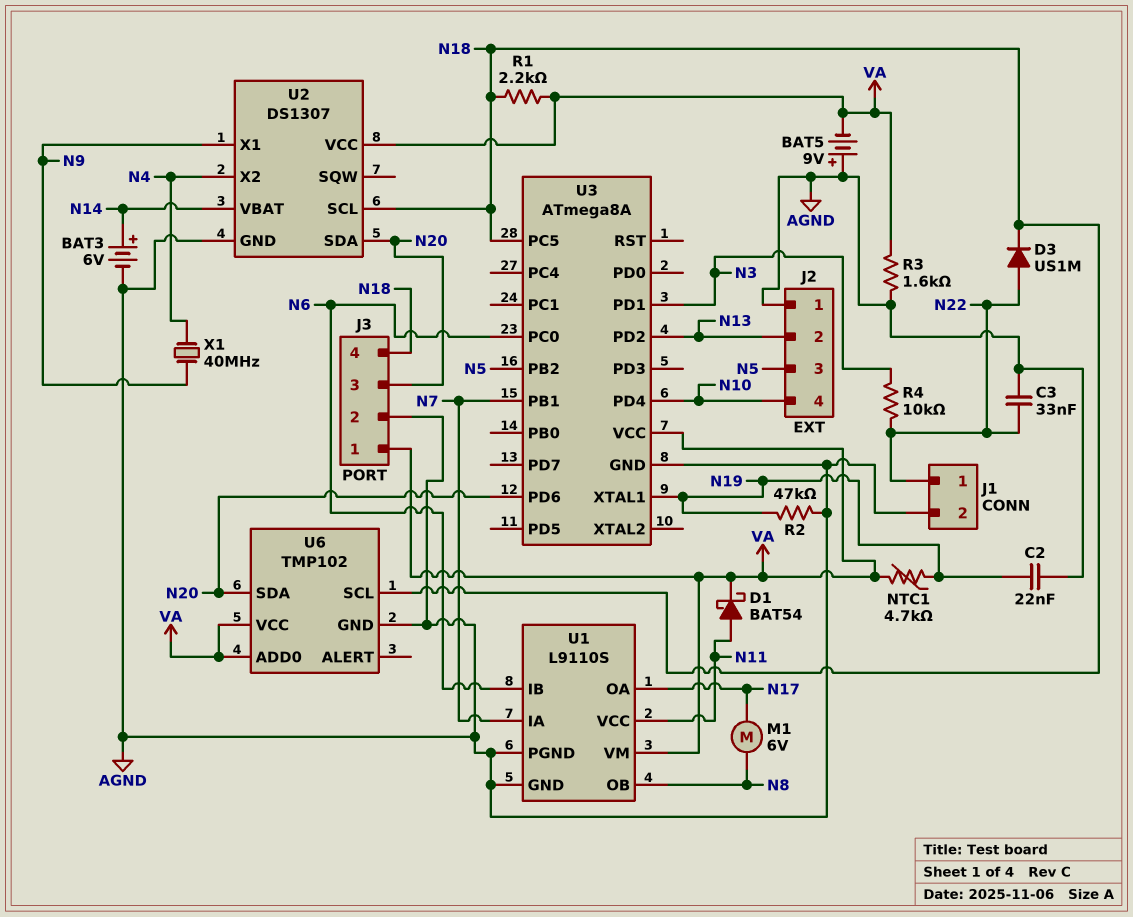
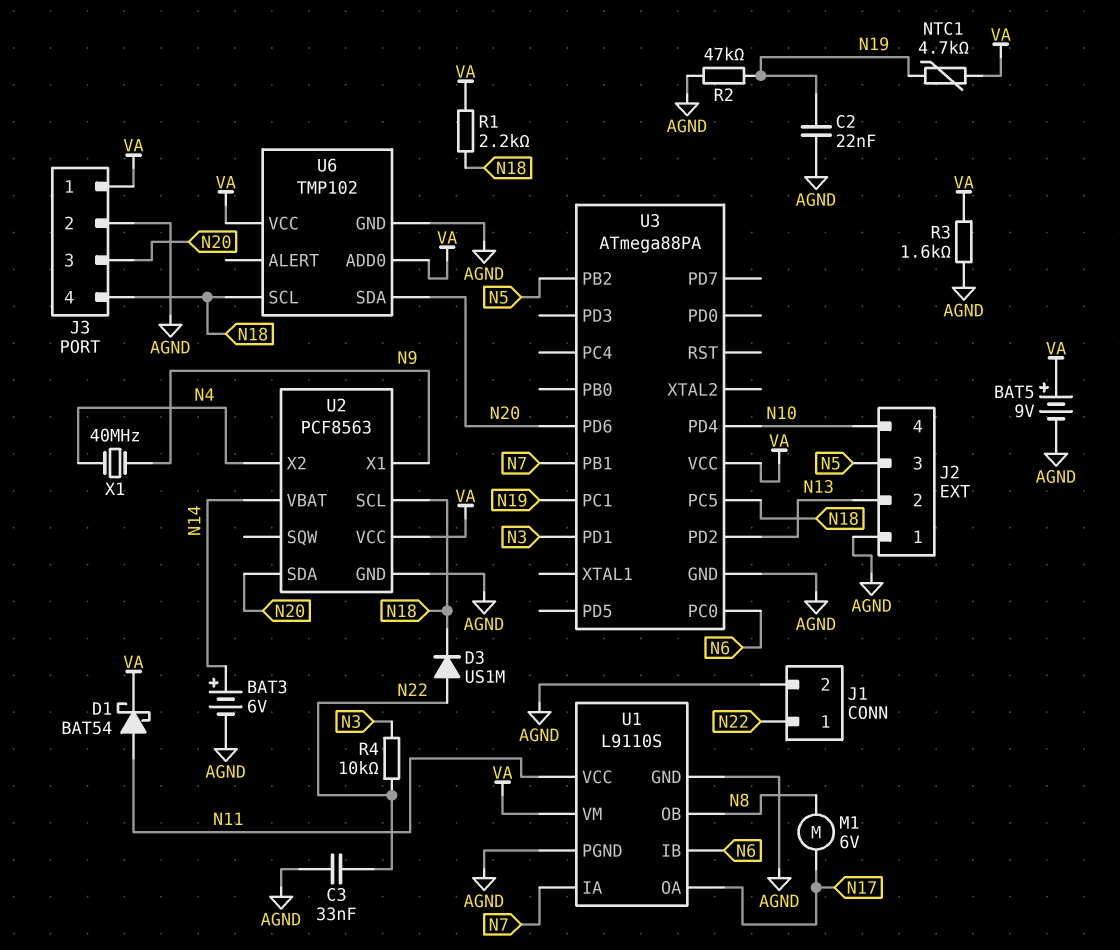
BAT5: 9V (plus AGND, minus VA) -> 9V (plus VA, minus AGND)
U2: DS1307 -> PCF8563
U3: ATmega8A -> ATmega88PA
U3 pin PC1: none -> N19
U3 pin XTAL1: N19 -> none

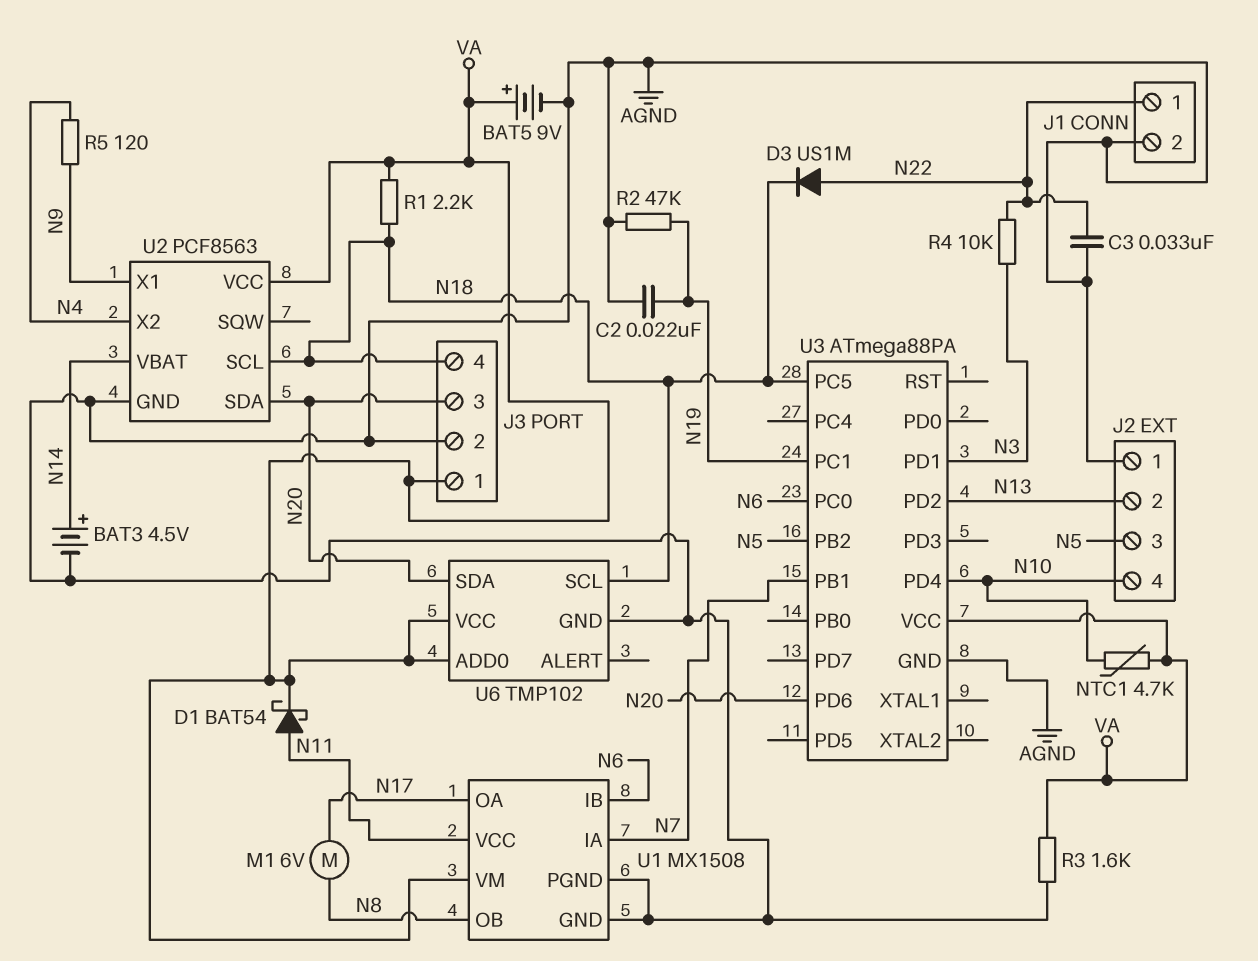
BAT3: 6V (plus N14, minus AGND) -> 4.5V (plus N14, minus AGND)
NTC1: 4.7k (N19, VA) -> 4.7k (N10, VA)
R5: none -> 120 (N4, N9)
U1: L9110S -> MX1508
X1: 40MHz (N4, N9) -> none

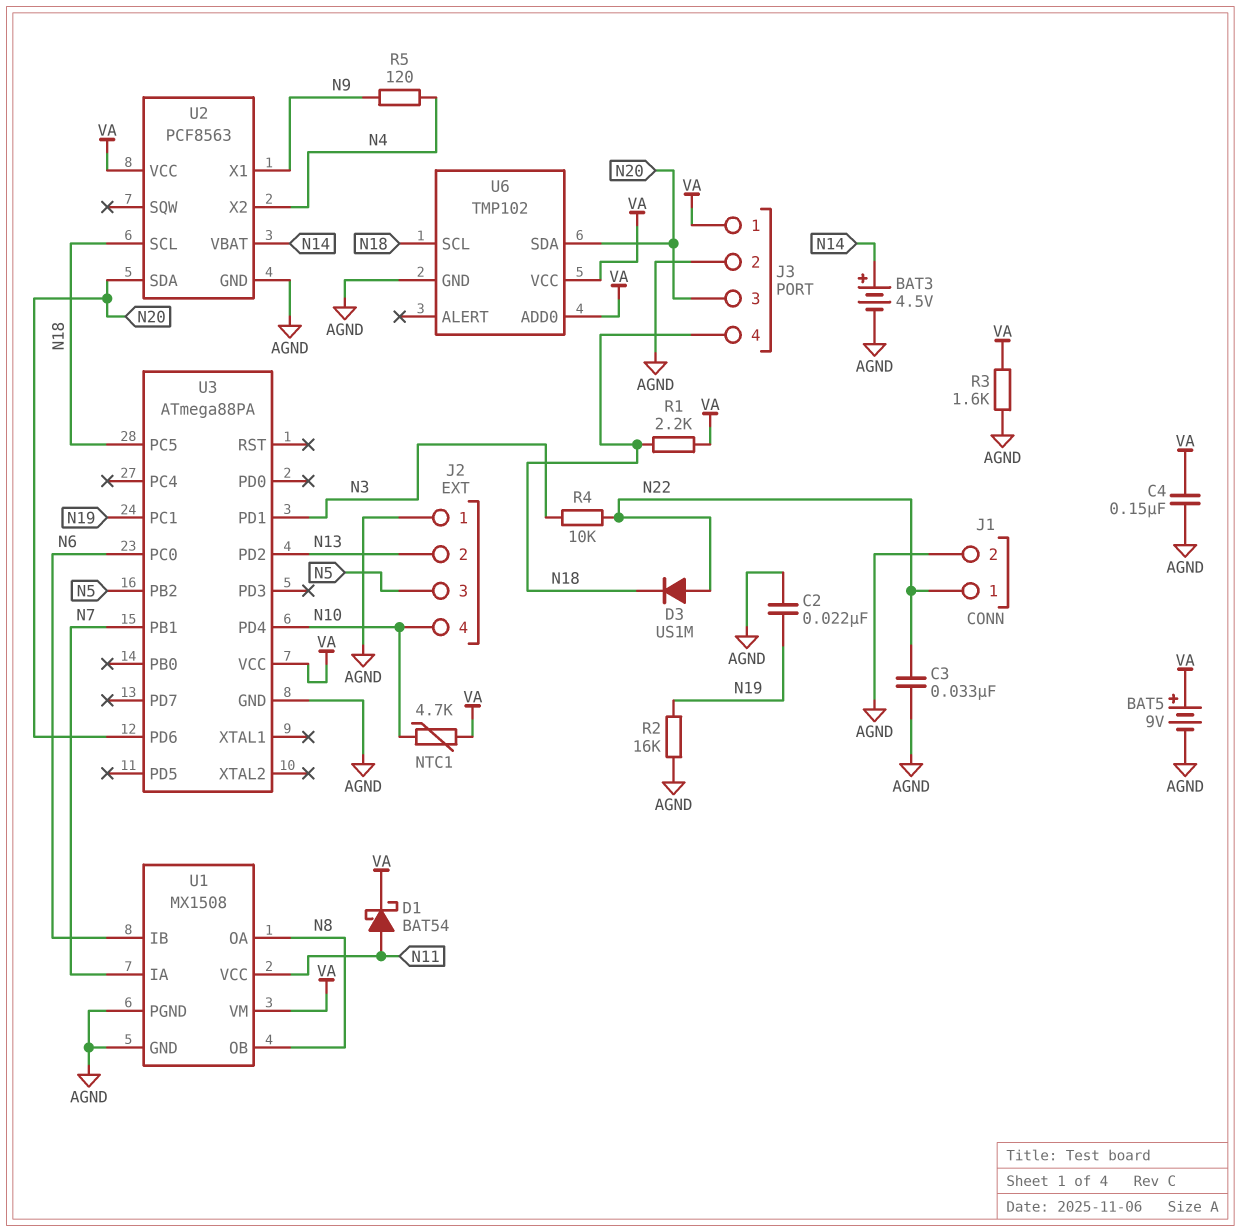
C4: none -> 150nF (AGND, VA)
M1: motor 6V (N8, N17) -> none
R2: 47k (AGND, N19) -> 16k (AGND, N19)
U1 pin OA: N17 -> N8

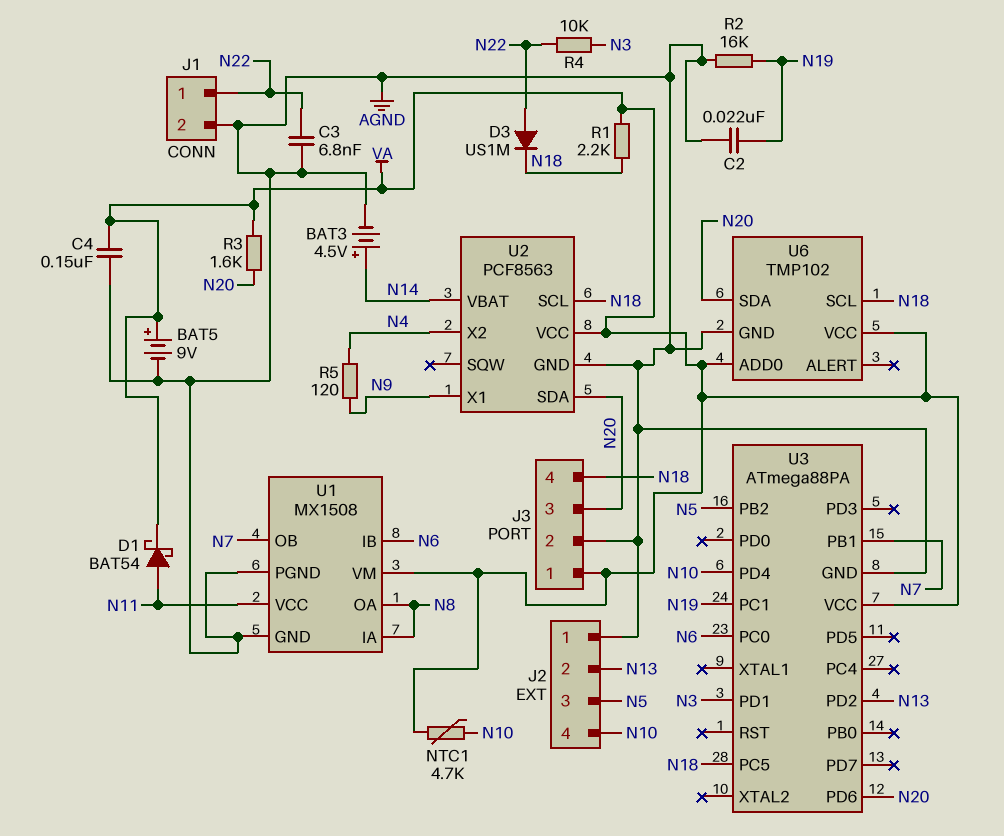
C3: 33nF (AGND, N22) -> 6.8nF (AGND, N22)
R3: 1.6k (AGND, VA) -> 1.6k (N20, VA)
U1 pin IA: N7 -> N8
U1 pin OB: N8 -> N7

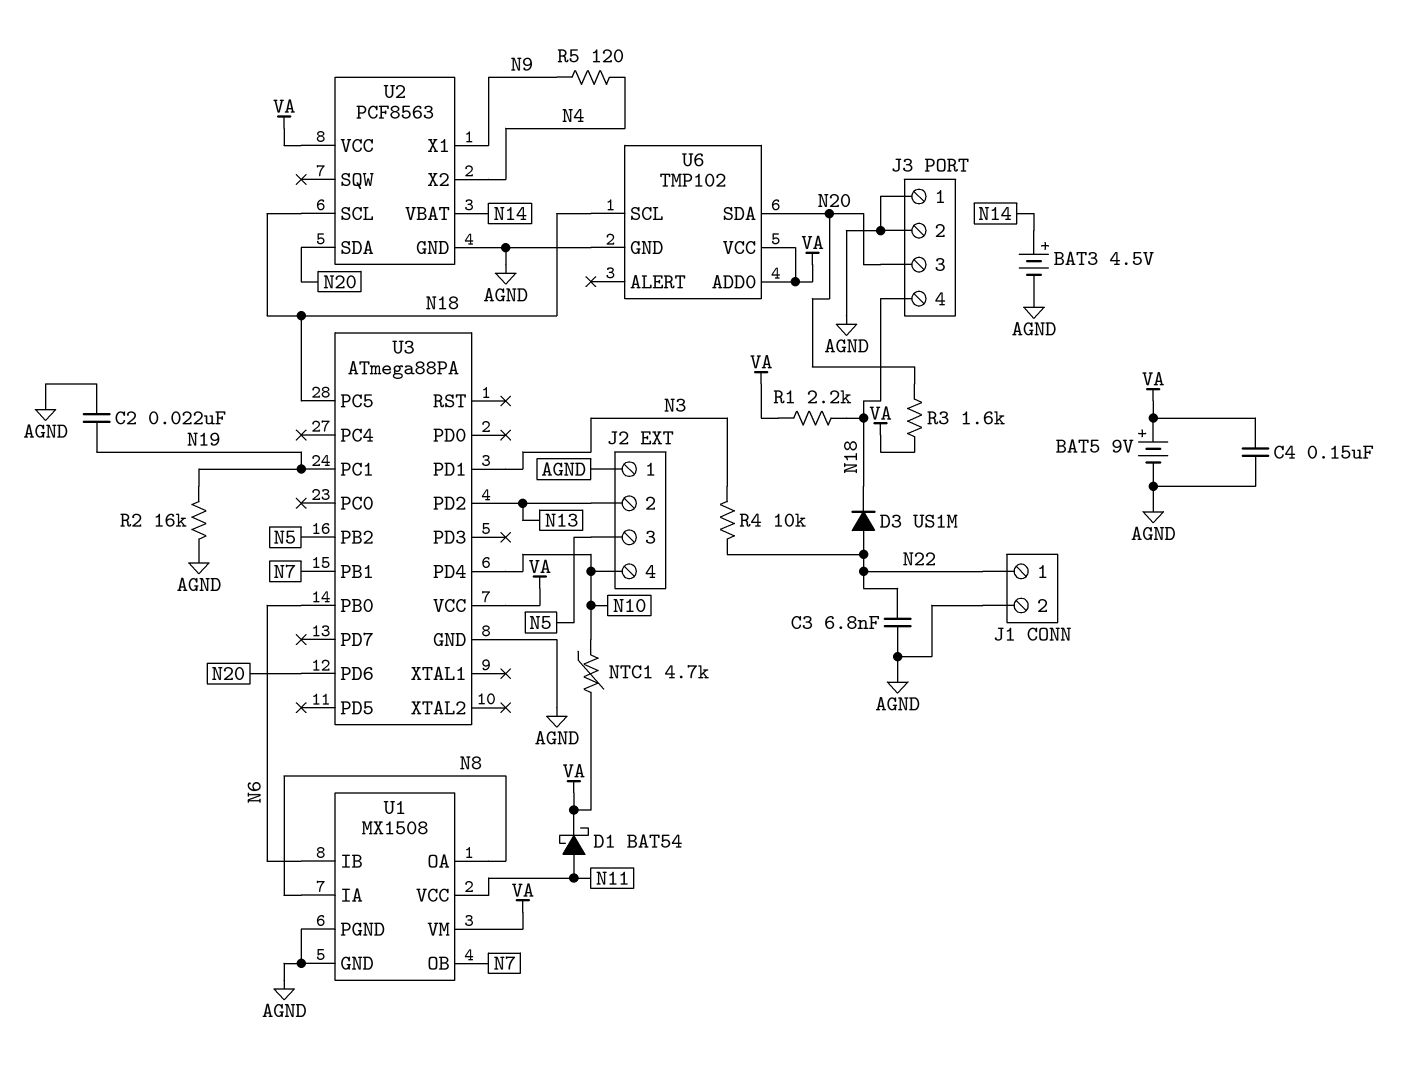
J3 pin 1: VA -> AGND
U3 pin PB0: none -> N6
U3 pin PC0: N6 -> none

